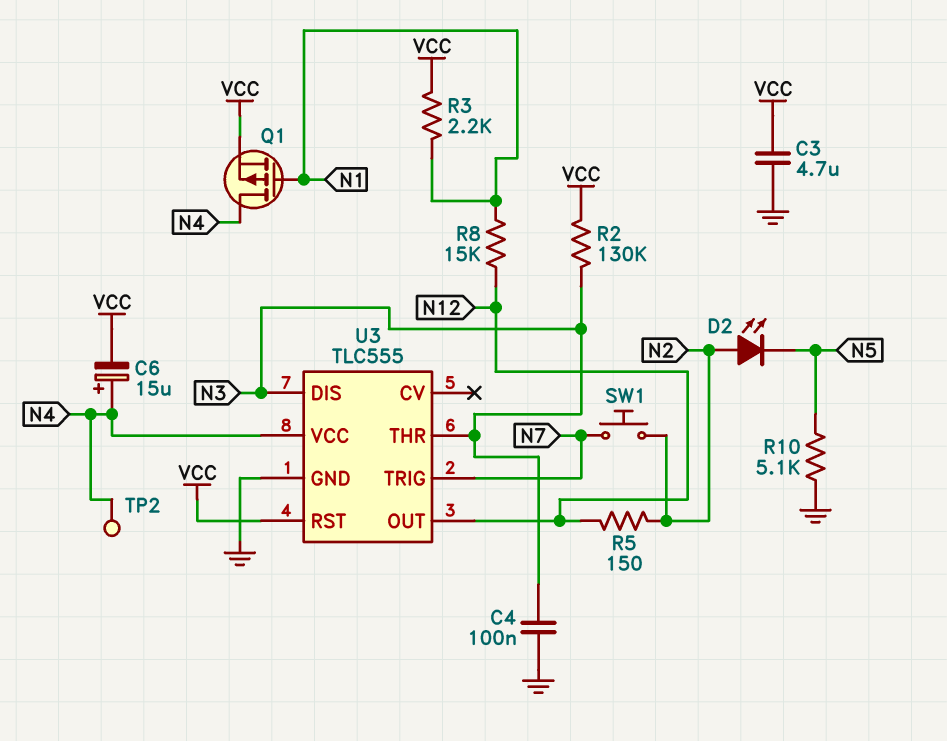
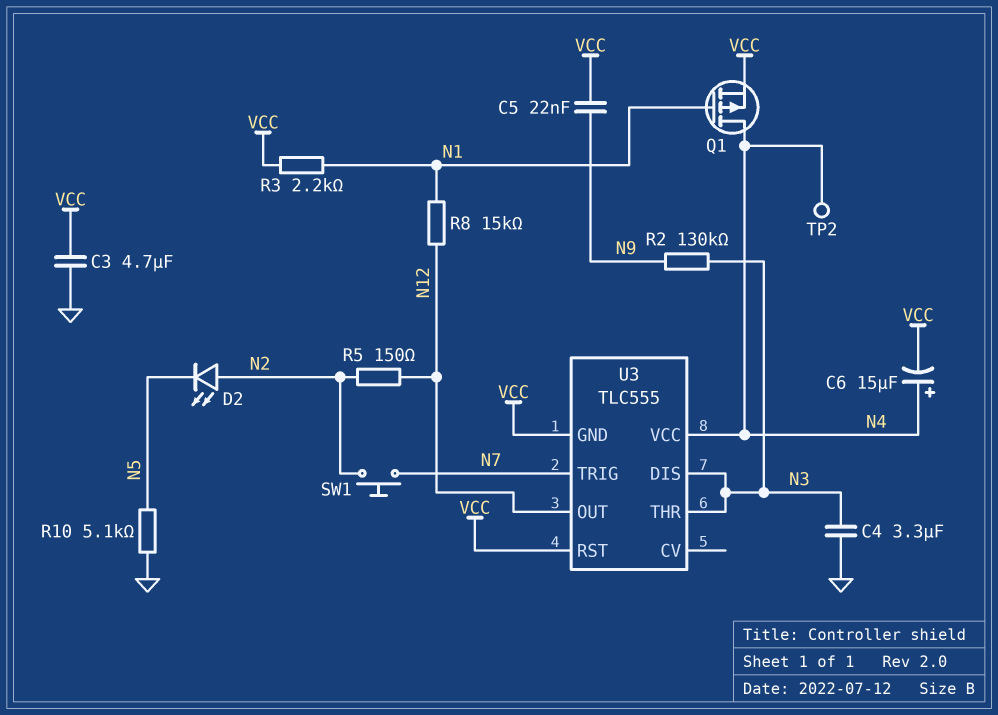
C4: 100nF (GND, N3) -> 3.3uF (GND, N3)
C5: none -> 22nF (N9, VCC)
R2: 130k (N3, VCC) -> 130k (N3, N9)
U3 pin GND: GND -> VCC

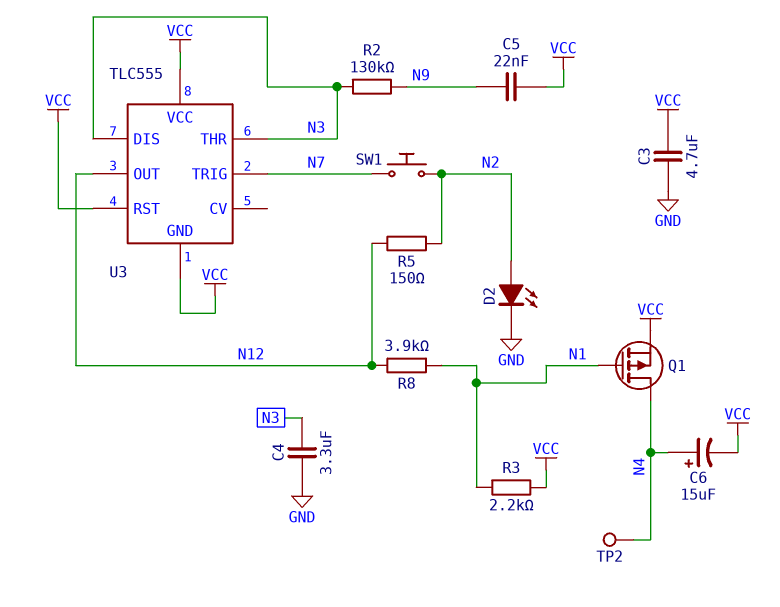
D2: LED (A N2, K N5) -> LED (A N2, K GND)
R8: 15k (N1, N12) -> 3.9k (N1, N12)
R10: 5.1k (GND, N5) -> none
U3 pin VCC: N4 -> VCC

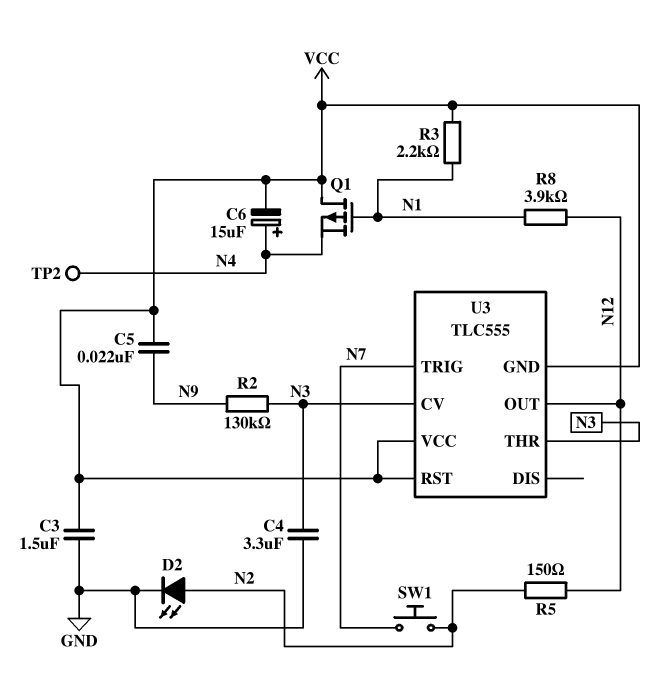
C3: 4.7uF (GND, VCC) -> 1.5uF (GND, VCC)
Q1: PMOS (G N1, D N4, S VCC) -> PMOS (G N1, D VCC, S N4)
U3 pin CV: none -> N3
U3 pin DIS: N3 -> none

